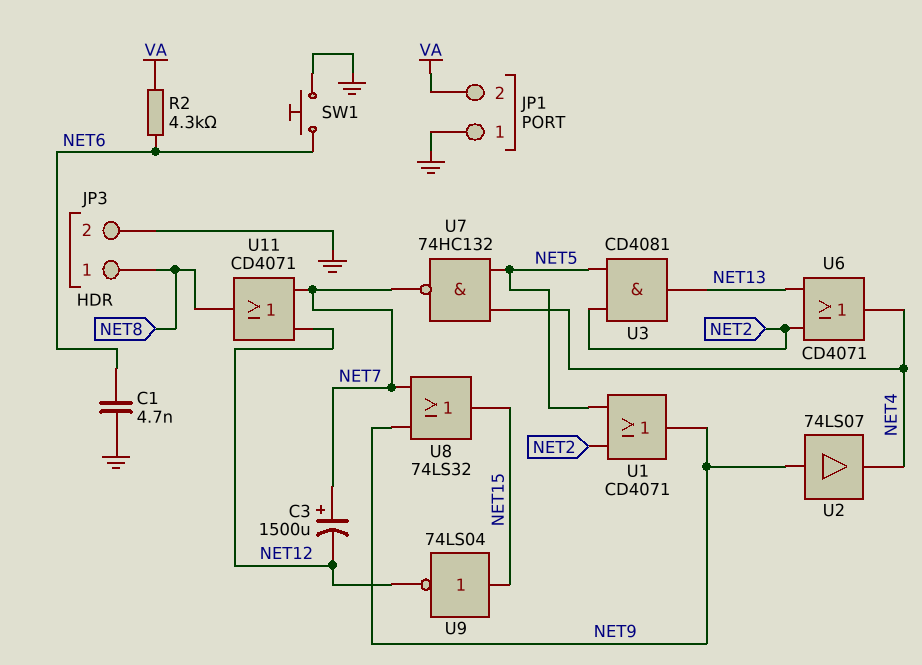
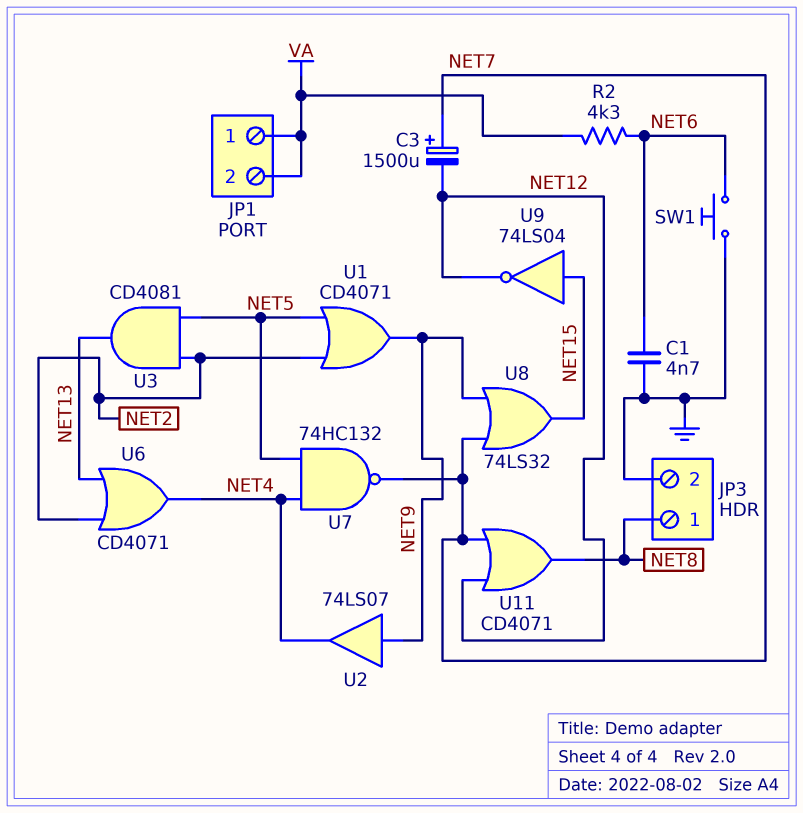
JP1 pin 1: GND -> VA

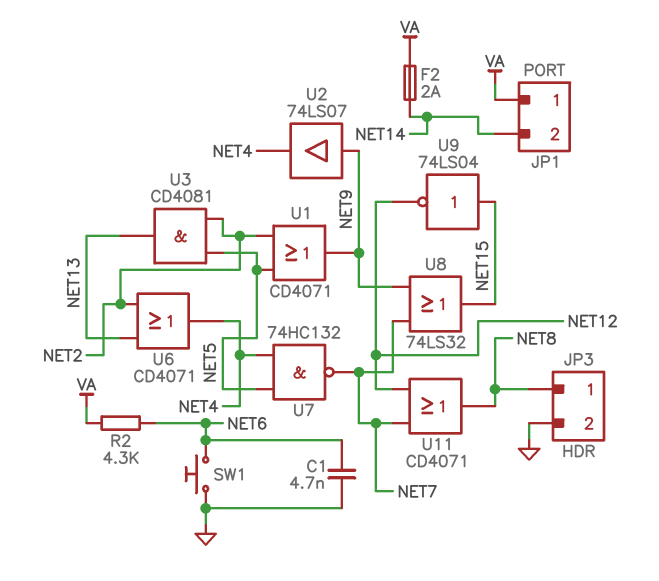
C3: 1500uF (plus NET7, minus NET12) -> none
F2: none -> 2A (NET14, VA)
JP1 pin 2: VA -> NET14

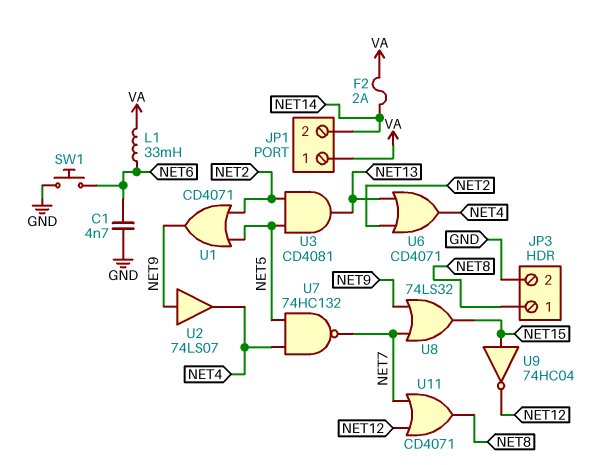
L1: none -> 33mH (NET6, VA)
R2: 4.3k (NET6, VA) -> none
U9: NOT 74LS04 (in NET15, out NET12) -> NOT 74HC04 (in NET15, out NET12)

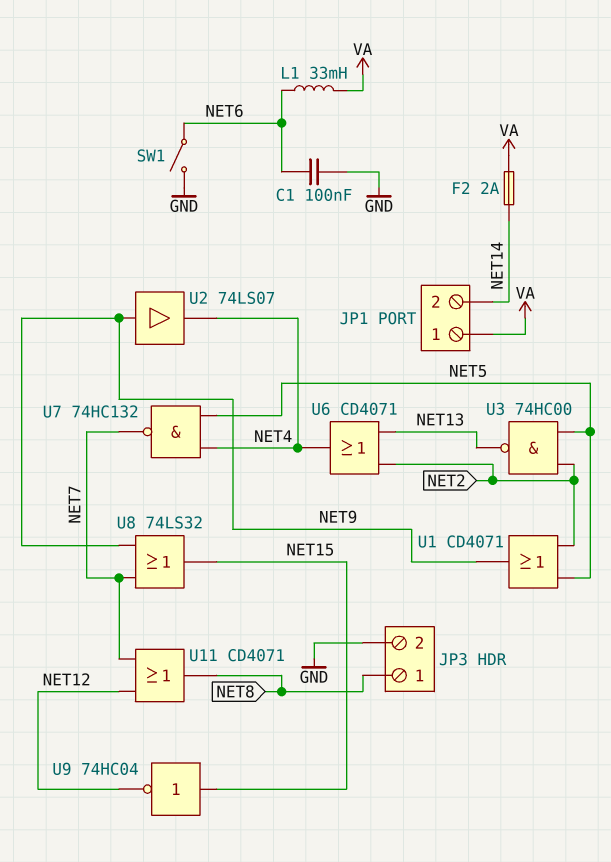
C1: 4.7nF (GND, NET6) -> 100nF (GND, NET6)
SW1: button (GND, NET6) -> switch (GND, NET6)
U3: AND CD4081 (in NET2, in NET5, out NET13) -> NAND 74HC00 (in NET2, in NET5, out NET13)

